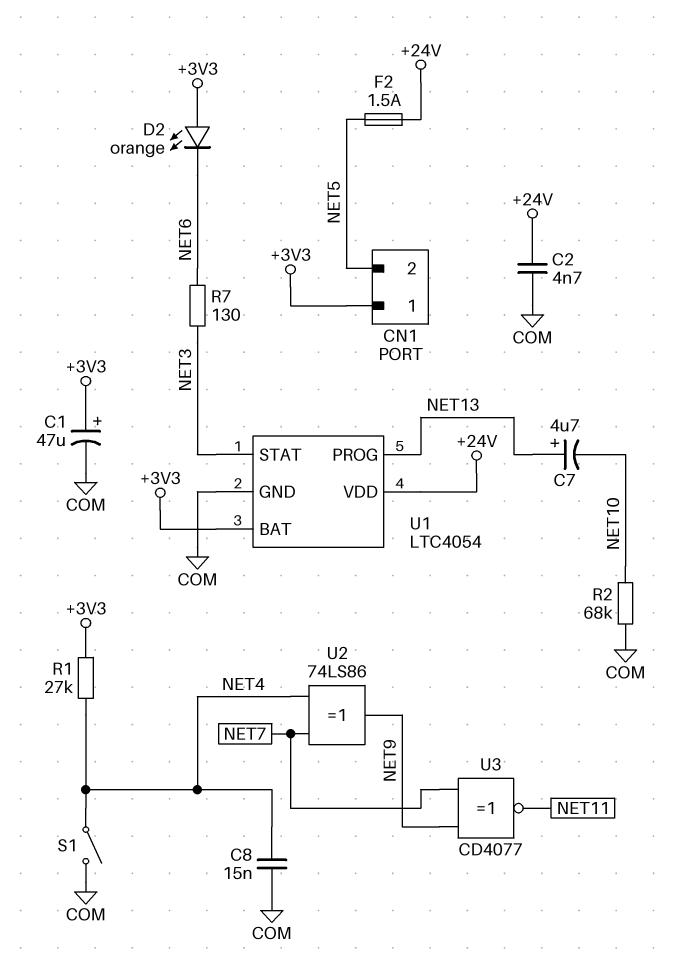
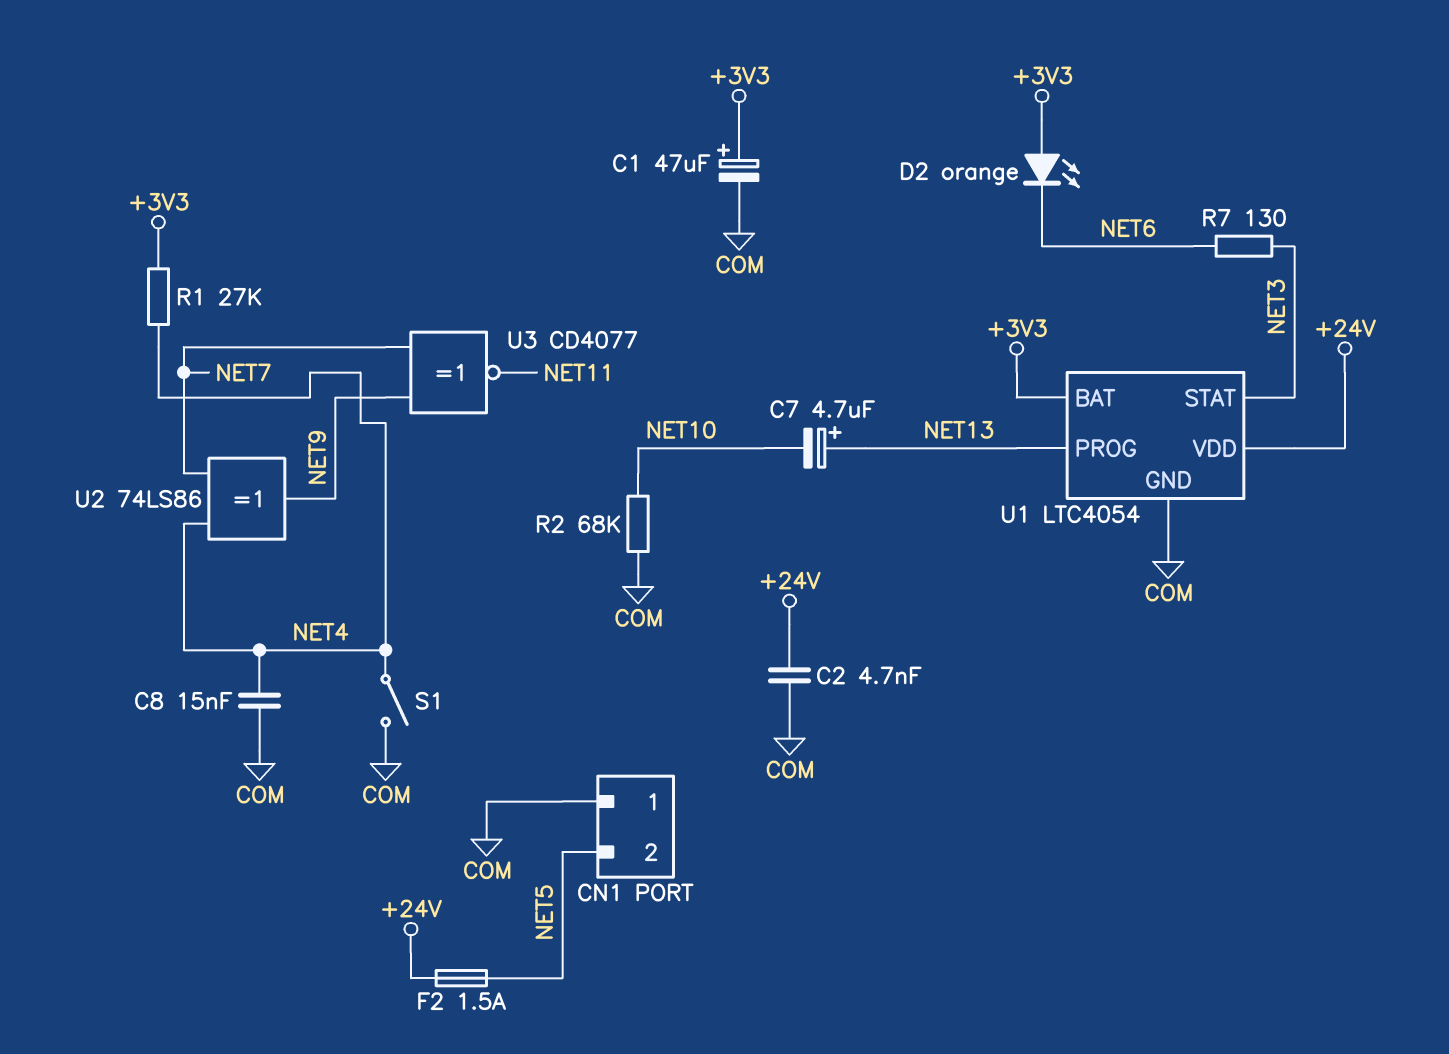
CN1 pin 1: +3V3 -> COM

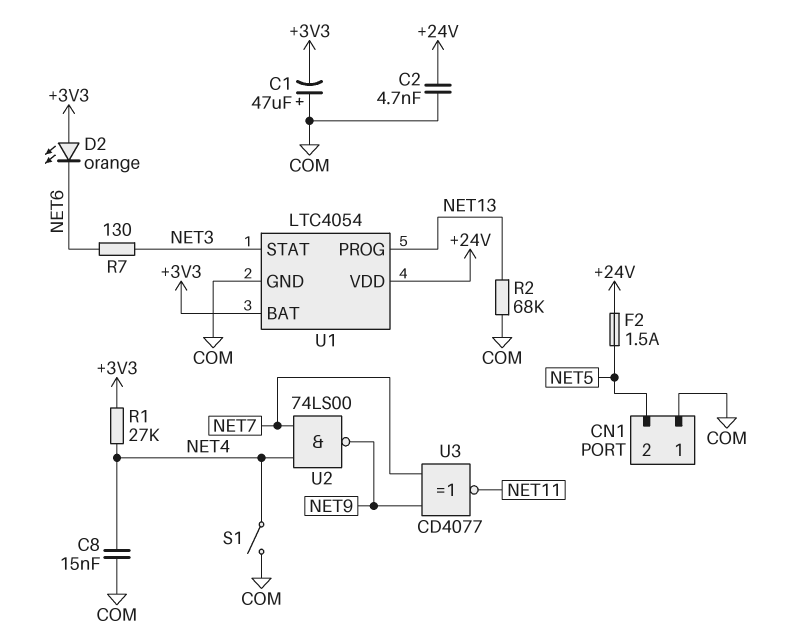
C1: 47uF (plus +3V3, minus COM) -> 47uF (plus COM, minus +3V3)
C7: 4.7uF (plus NET13, minus NET10) -> none
R2: 68k (COM, NET10) -> 68k (COM, NET13)
U2: XOR 74LS86 (in NET4, in NET7, out NET9) -> NAND 74LS00 (in NET4, in NET7, out NET9)

